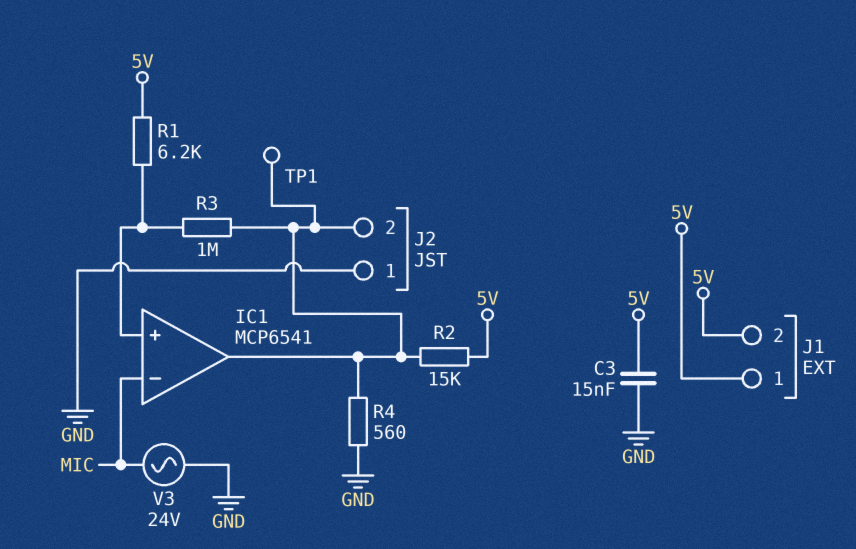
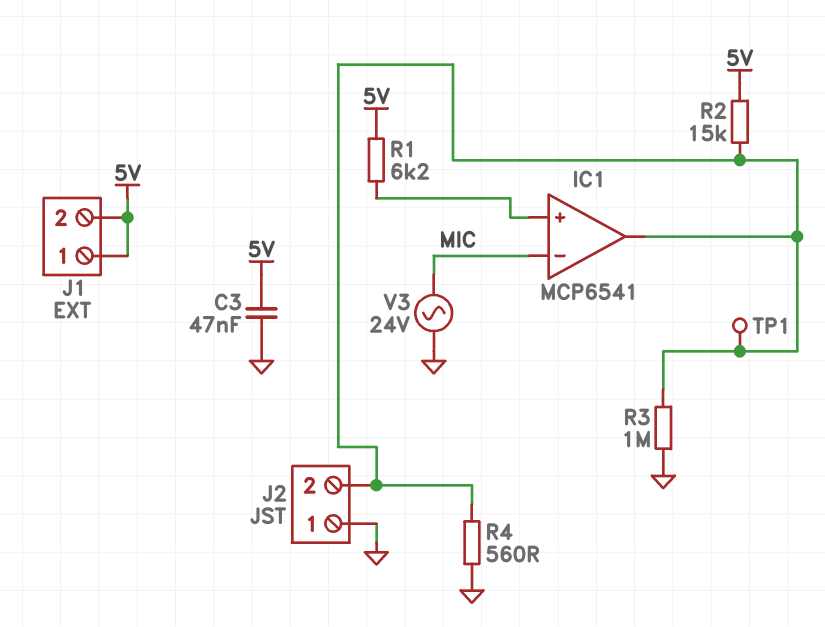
C3: 15nF (5V, GND) -> 47nF (5V, GND)
R3: 1M (IC1/in+, IC1/out) -> 1M (GND, IC1/out)

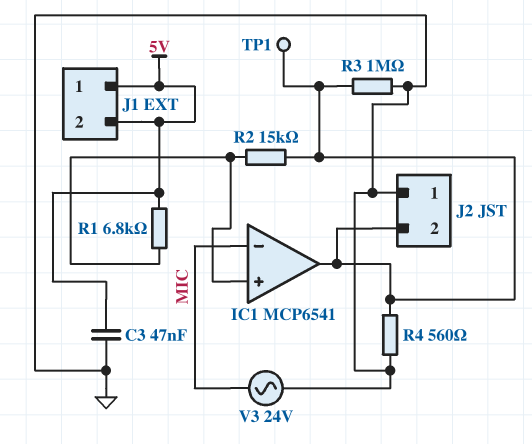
R1: 6.2k (5V, IC1/in+) -> 6.8k (5V, IC1/in+)
R2: 15k (5V, IC1/out) -> 15k (IC1/in+, IC1/out)

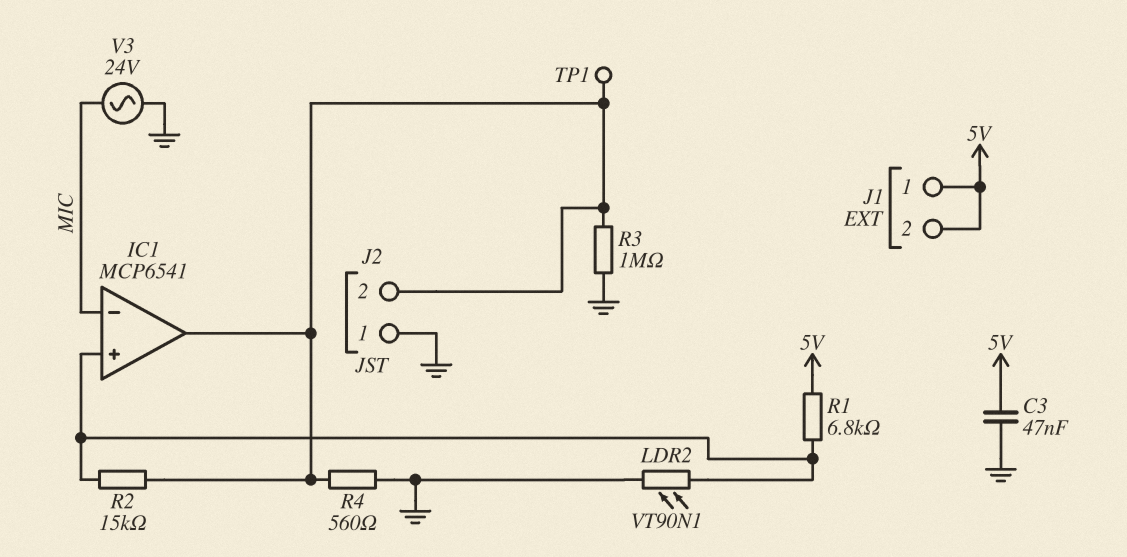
LDR2: none -> VT90N1 (GND, IC1/in+)

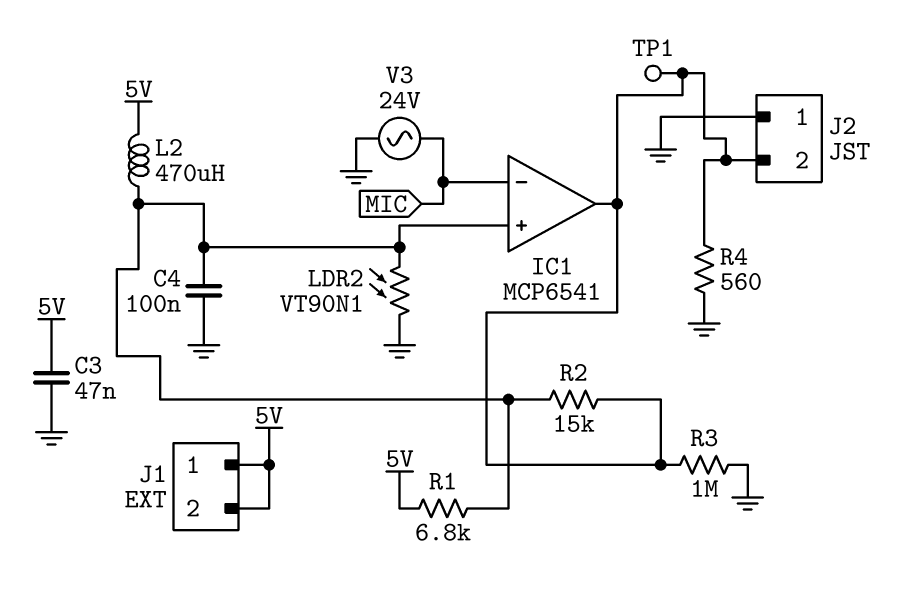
C4: none -> 100nF (GND, IC1/in+)
L2: none -> 470uH (5V, IC1/in+)

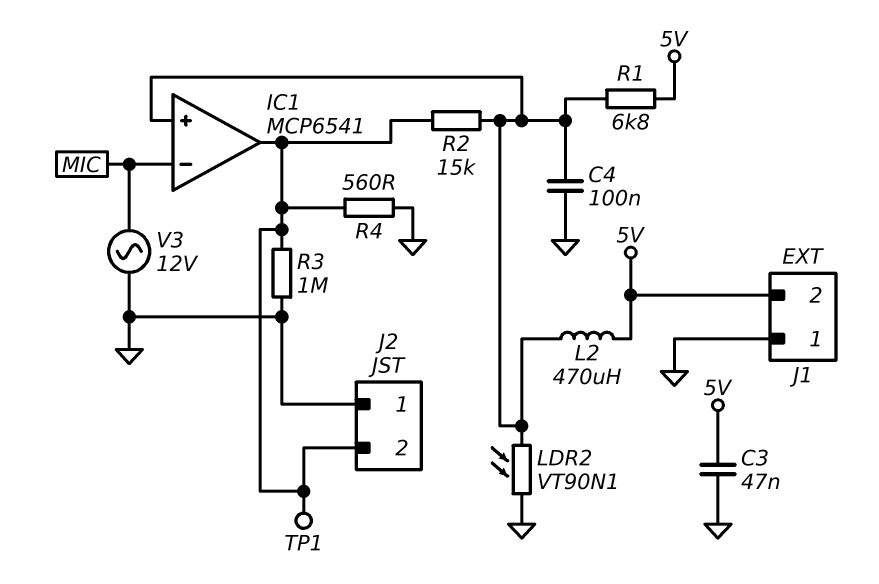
J1 pin 1: 5V -> GND
V3: AC 24V (GND, MIC) -> AC 12V (GND, MIC)

